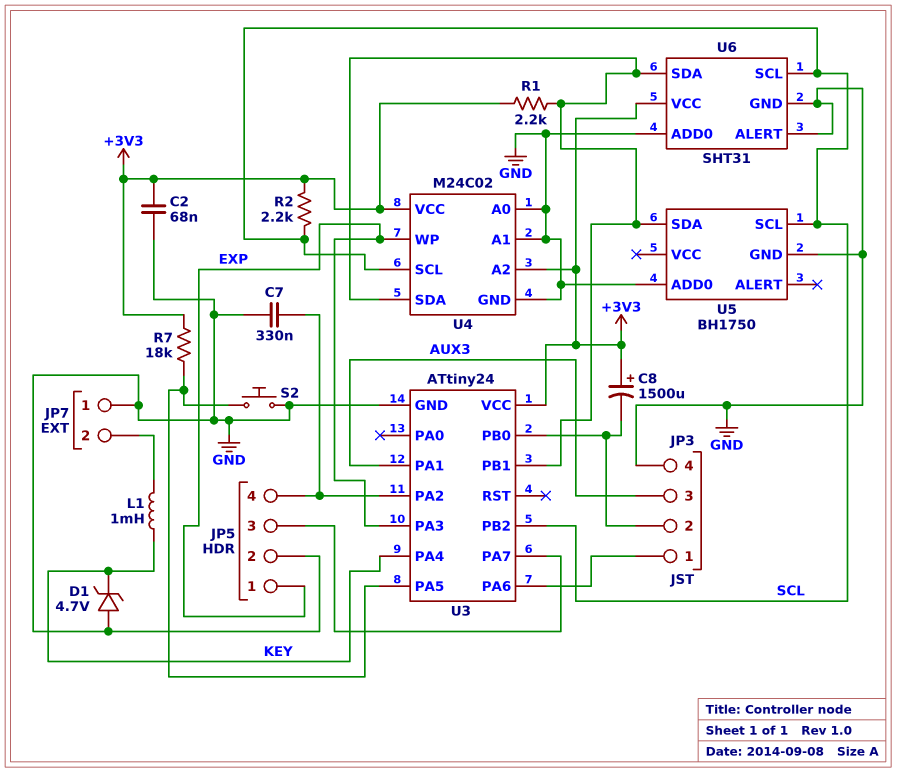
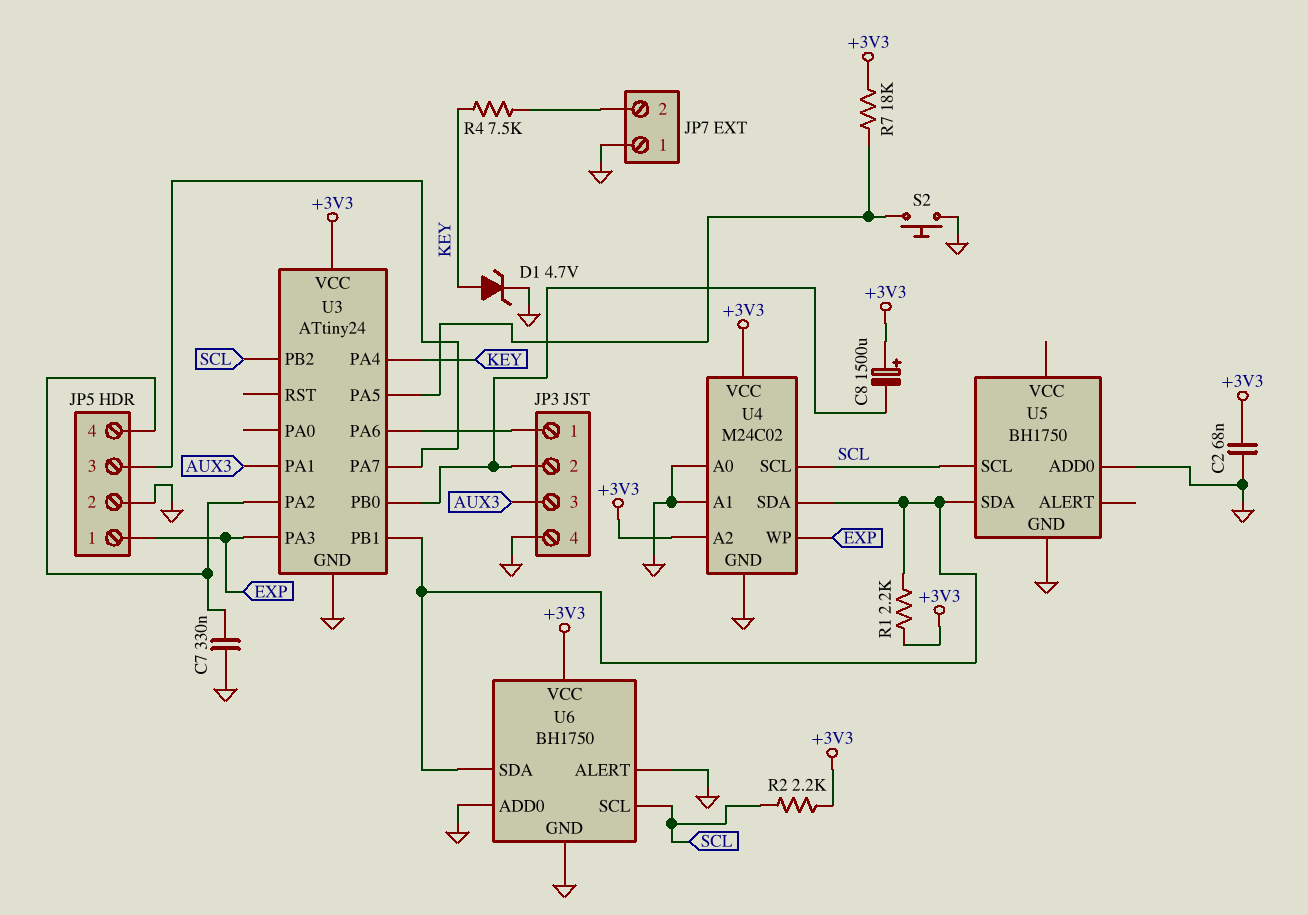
D1: zener 4.7V (A GND, K KEY) -> zener 4.7V (A KEY, K GND)
L1: 1mH (JP7/2, KEY) -> none
R4: none -> 7.5k (JP7/2, KEY)
U6: SHT31 -> BH1750

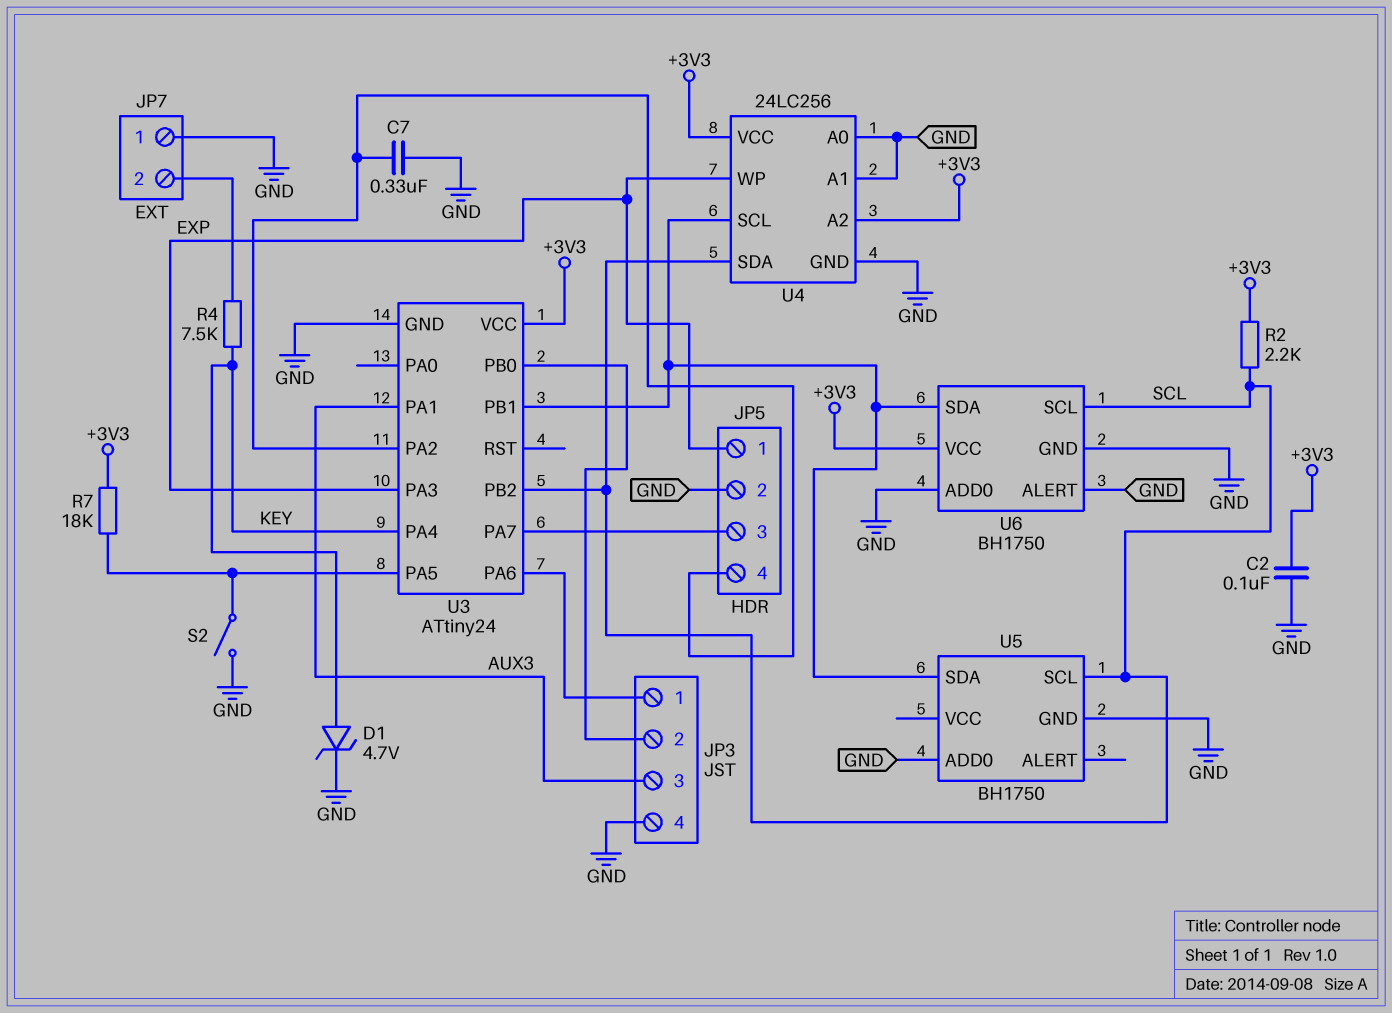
C2: 68nF (+3V3, GND) -> 100nF (+3V3, GND)
C8: 1500uF (plus +3V3, minus JP3/2) -> none
R1: 2.2k (+3V3, U3/PB1) -> none
S2: button (GND, U3/PA5) -> switch (GND, U3/PA5)
U4: M24C02 -> 24LC256
U4 pin SCL: SCL -> U3/PB1
U4 pin SDA: U3/PB1 -> SCL

